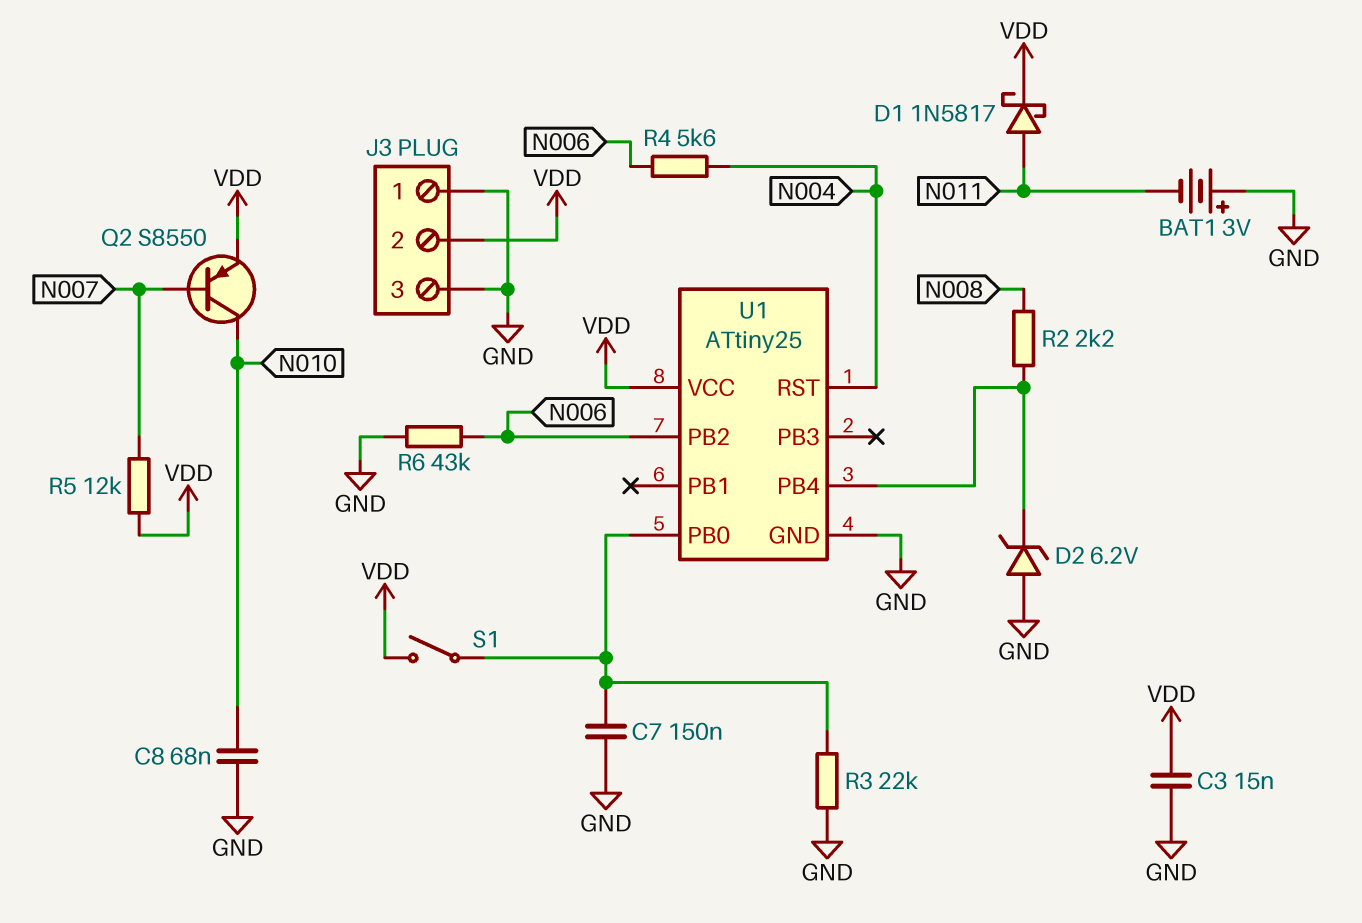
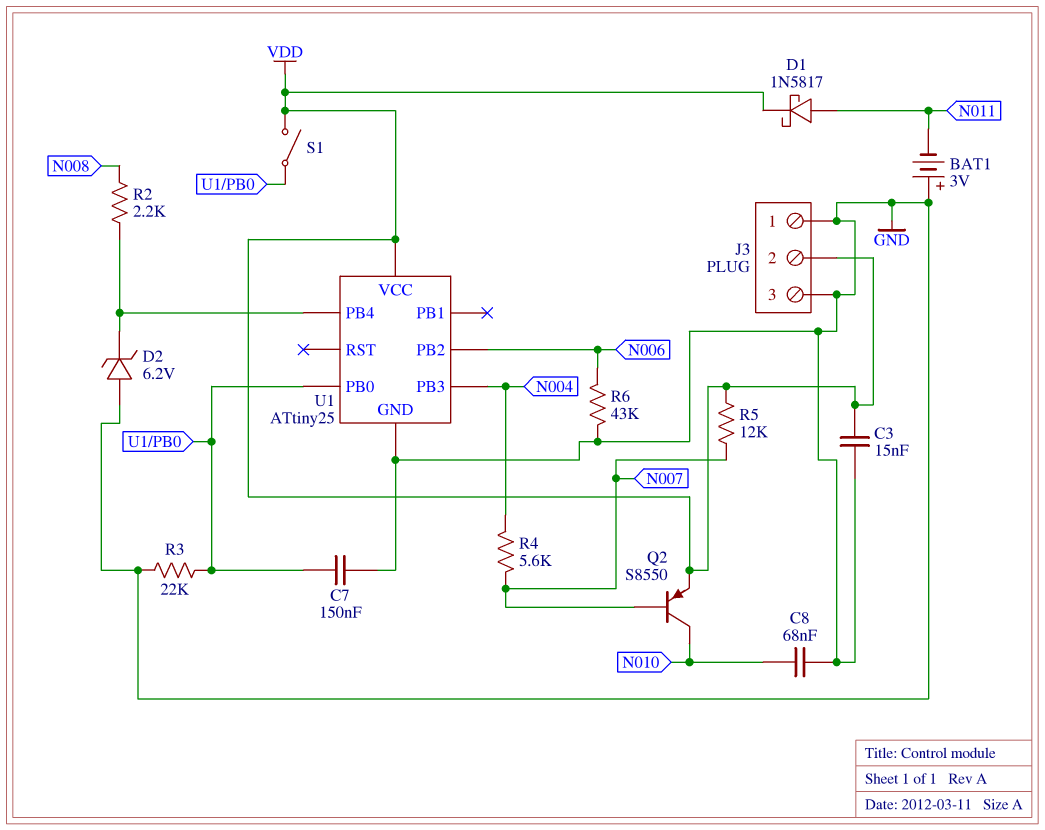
R4: 5.6k (N004, N006) -> 5.6k (N004, N007)
U1 pin PB3: none -> N004
U1 pin RST: N004 -> none

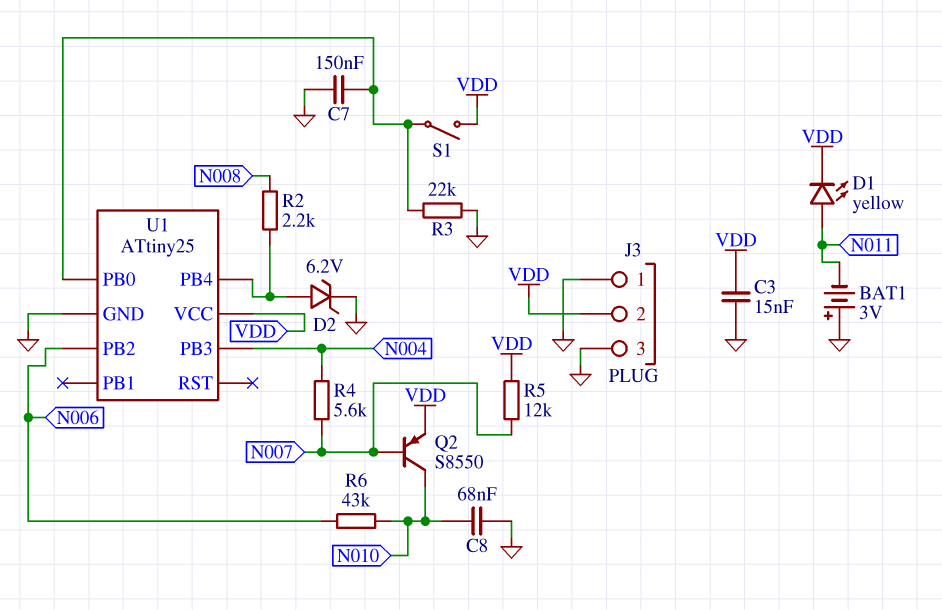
D1: schottky 1N5817 (A N011, K VDD) -> LED yellow (A N011, K VDD)
D2: zener 6.2V (A GND, K U1/PB4) -> zener 6.2V (A U1/PB4, K GND)
R6: 43k (GND, N006) -> 43k (N006, N010)

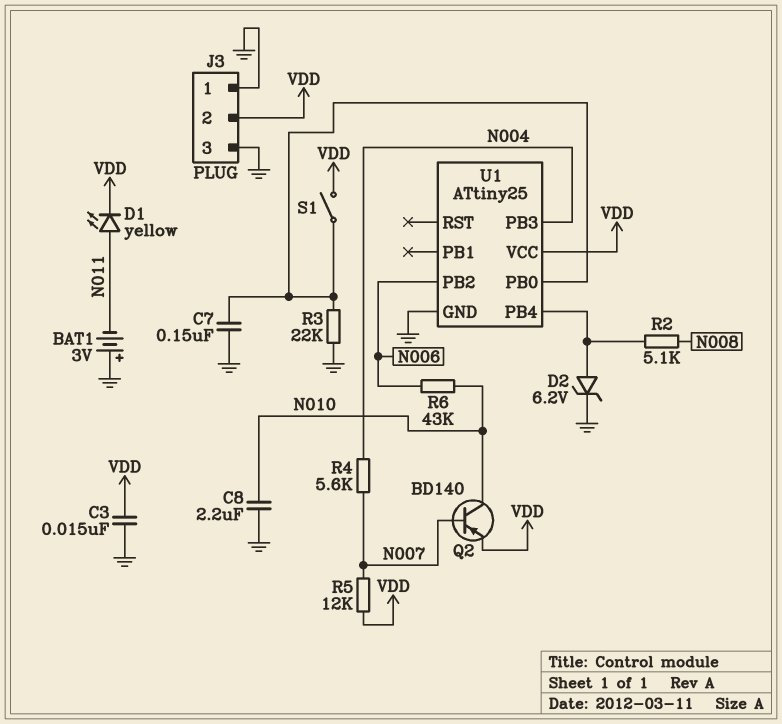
C8: 68nF (GND, N010) -> 2.2uF (GND, N010)
Q2: PNP S8550 (B N007, C N010, E VDD) -> PNP BD140 (B N007, C N010, E VDD)
R2: 2.2k (N008, U1/PB4) -> 5.1k (N008, U1/PB4)

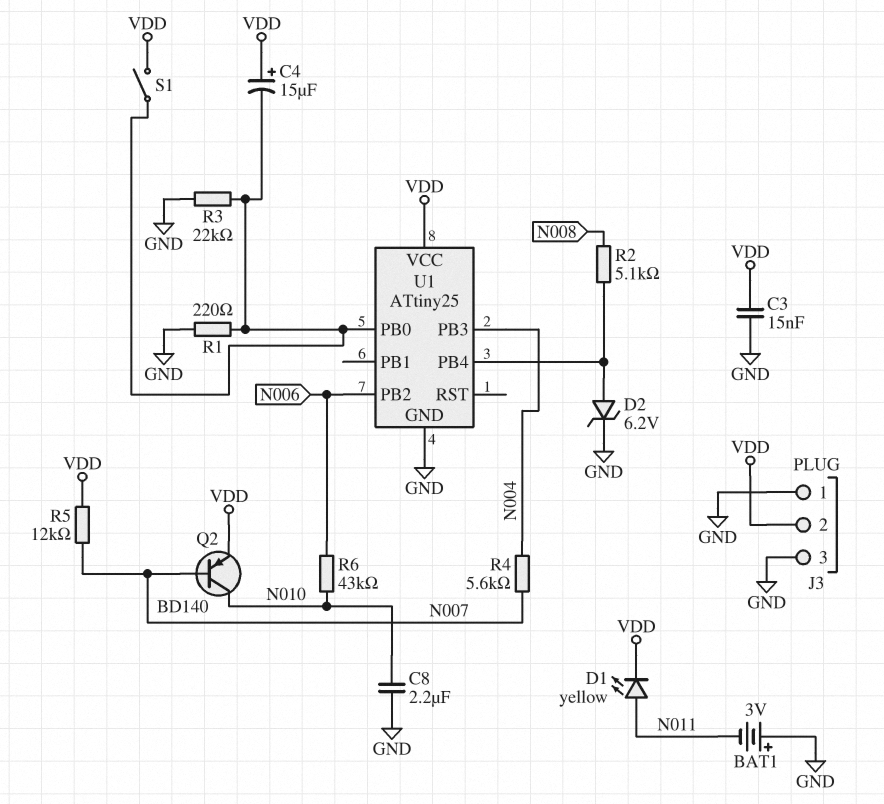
C4: none -> 15uF (plus VDD, minus U1/PB0)
C7: 150nF (GND, U1/PB0) -> none
R1: none -> 220 (GND, U1/PB0)

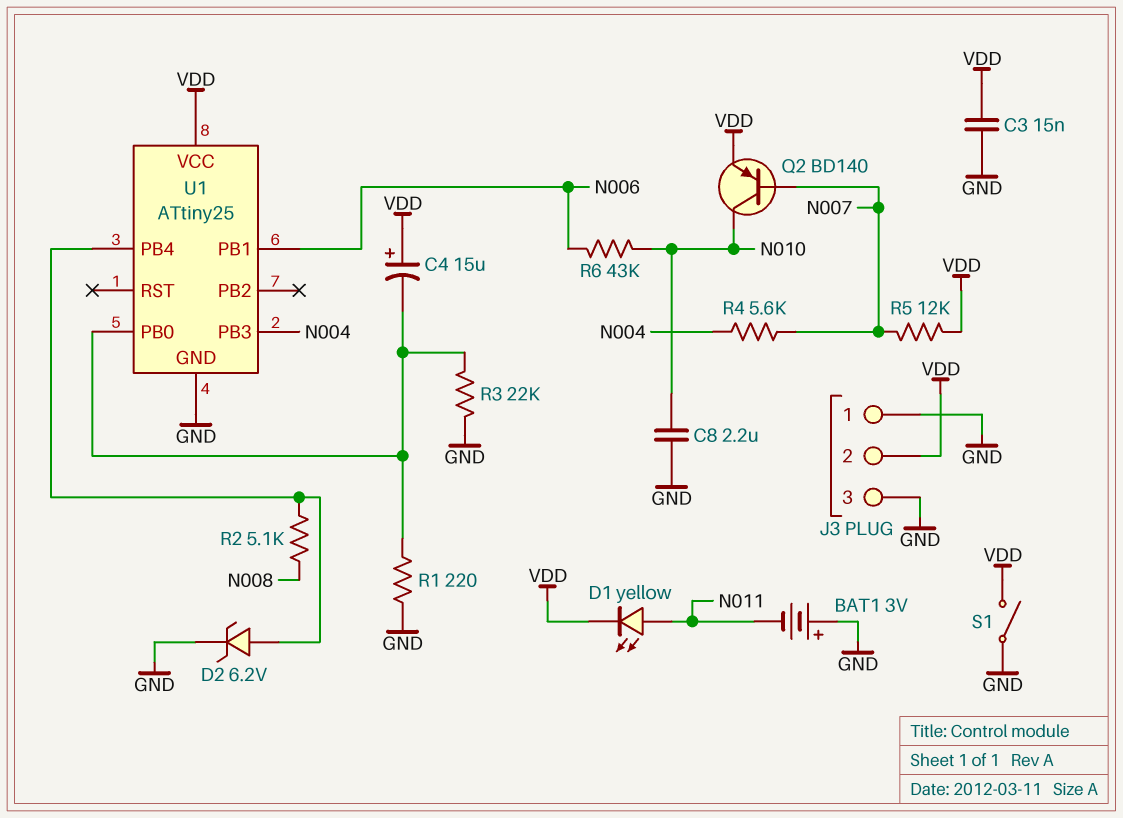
S1: switch (U1/PB0, VDD) -> switch (GND, VDD)
U1 pin PB1: none -> N006
U1 pin PB2: N006 -> none

